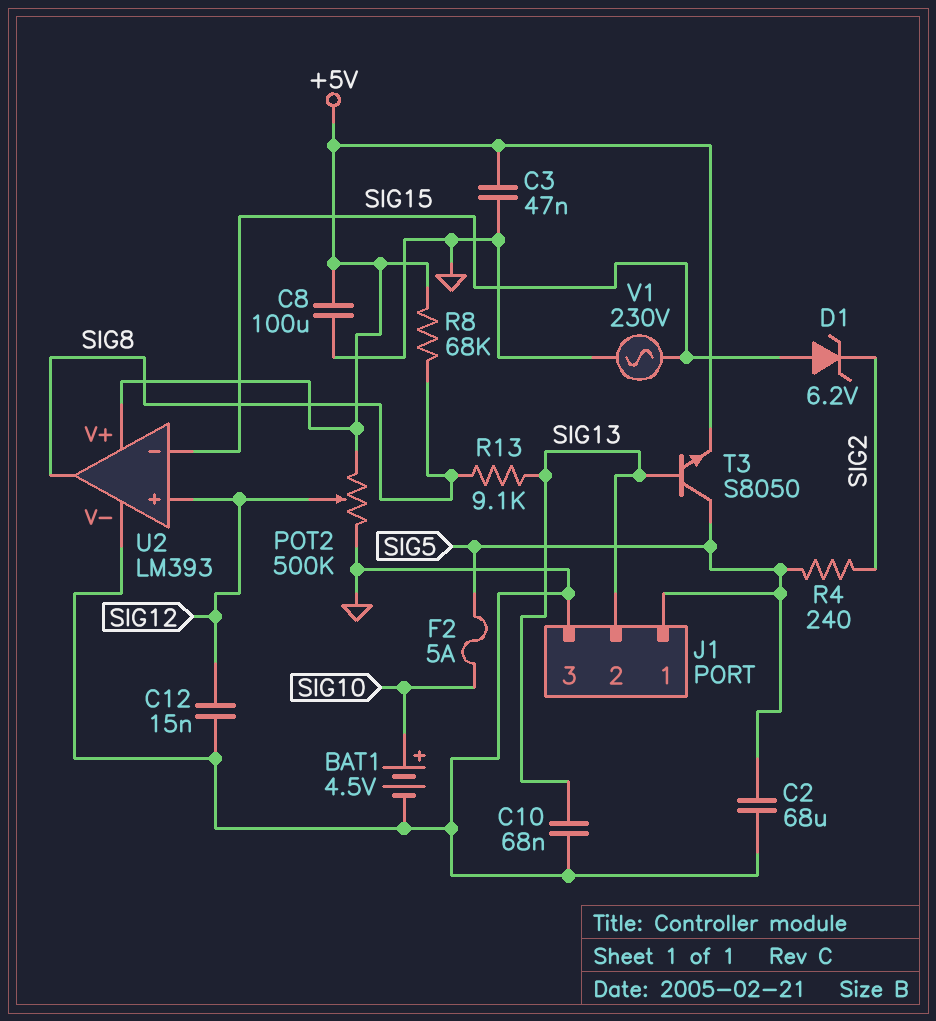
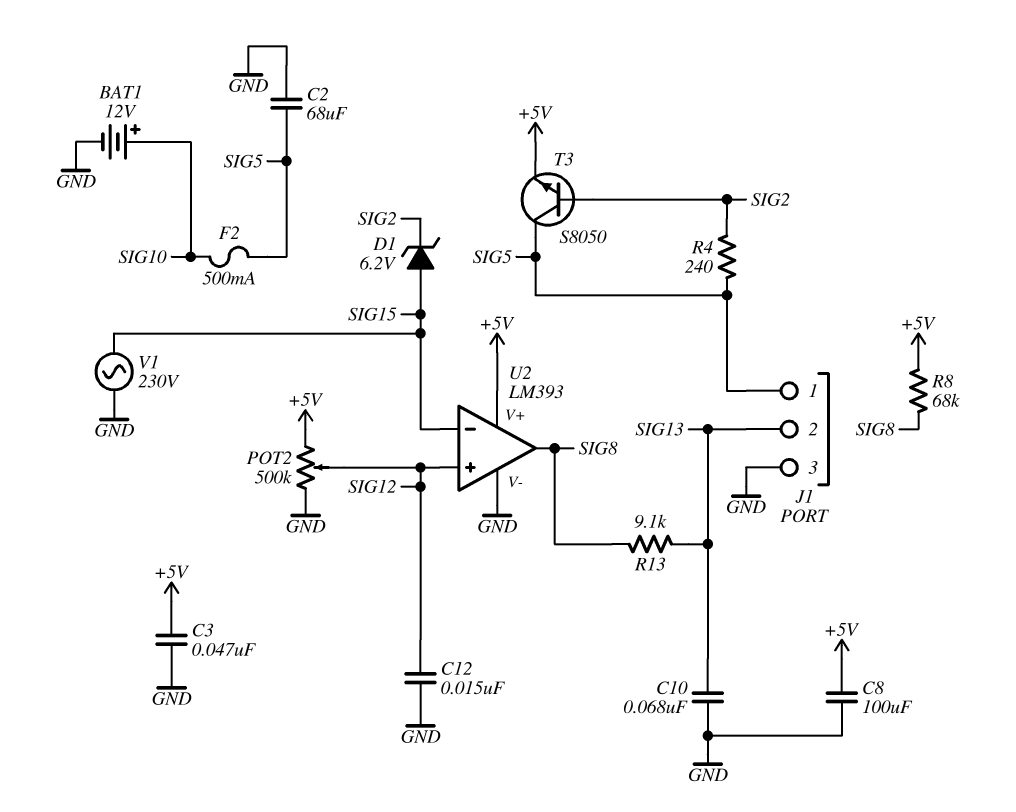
BAT1: 4.5V (plus SIG10, minus GND) -> 12V (plus SIG10, minus GND)
F2: 5A (SIG5, SIG10) -> 500mA (SIG5, SIG10)
T3: NPN S8050 (B SIG13, C SIG5, E +5V) -> NPN S8050 (B SIG2, C SIG5, E +5V)

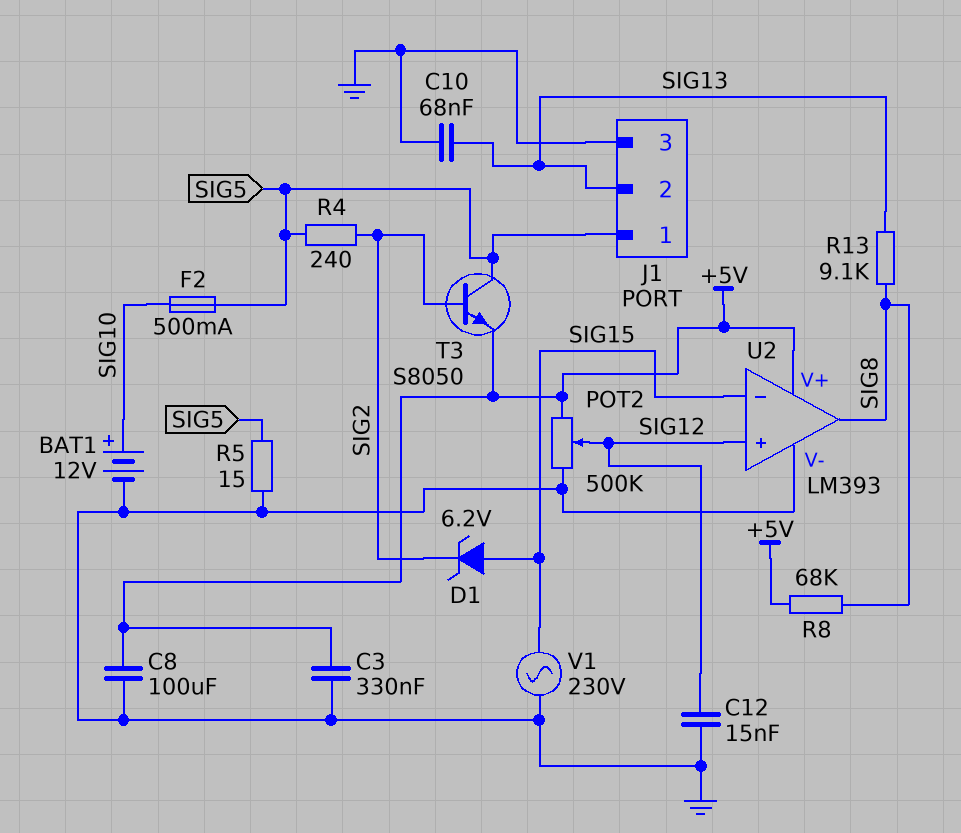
C2: 68uF (GND, SIG5) -> none
C3: 47nF (+5V, GND) -> 330nF (+5V, GND)
R5: none -> 15 (GND, SIG5)

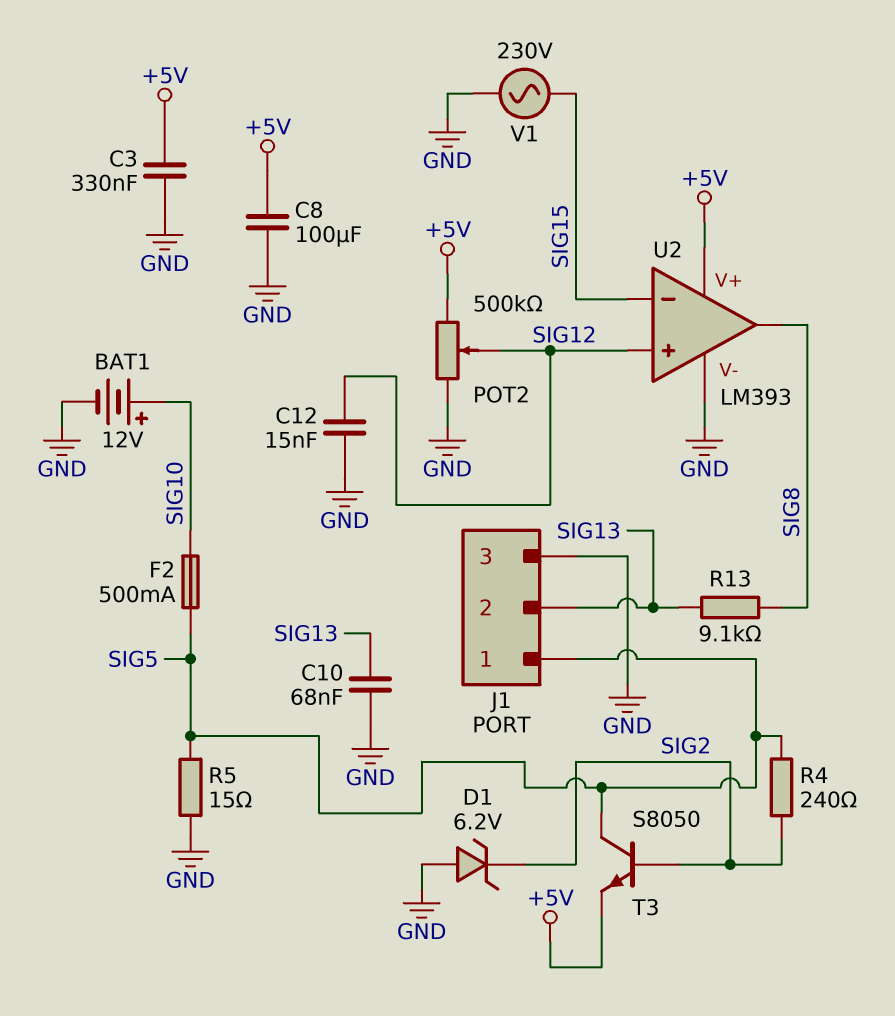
D1: zener 6.2V (A SIG15, K SIG2) -> zener 6.2V (A GND, K SIG2)
R8: 68k (+5V, SIG8) -> none

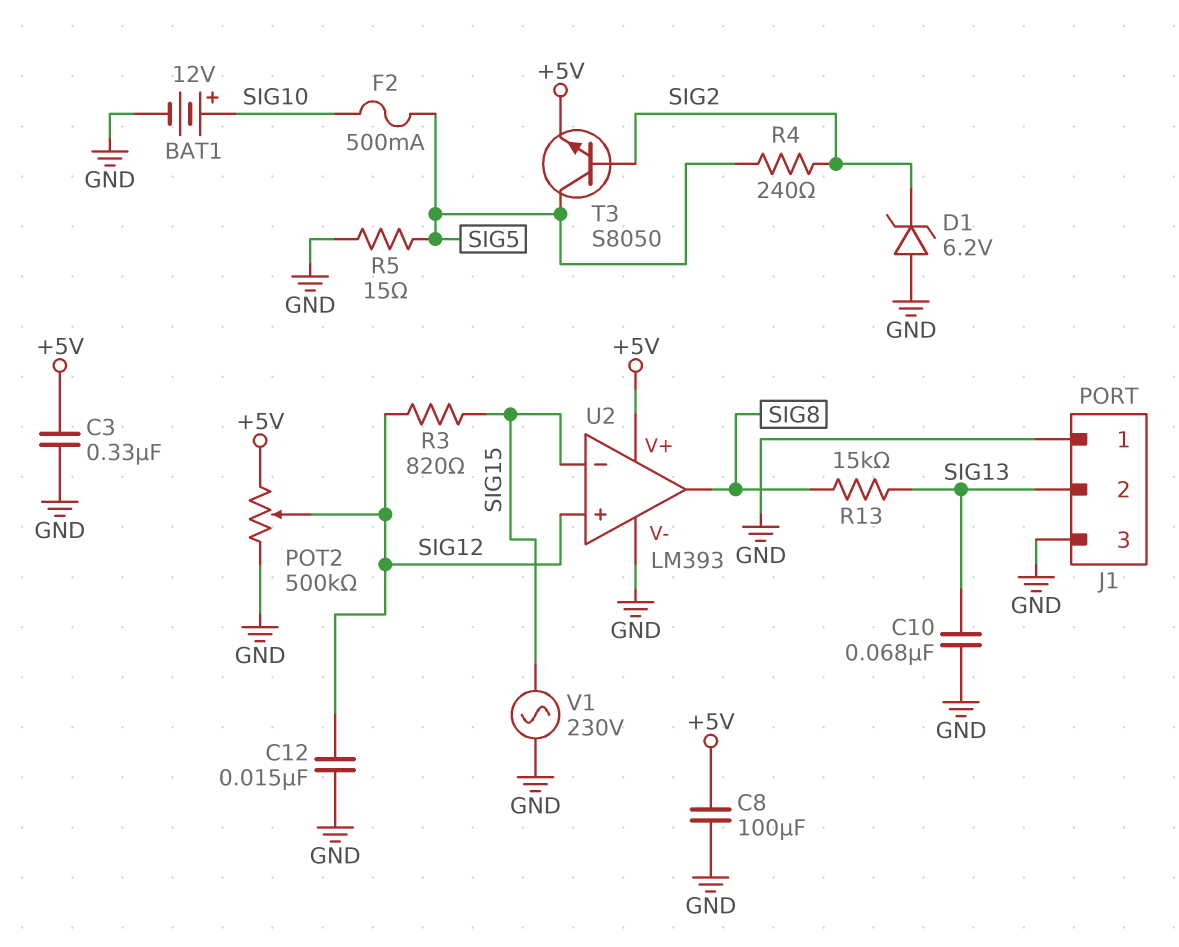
J1 pin 1: SIG5 -> GND
R3: none -> 820 (SIG12, SIG15)
R13: 9.1k (SIG8, SIG13) -> 15k (SIG8, SIG13)

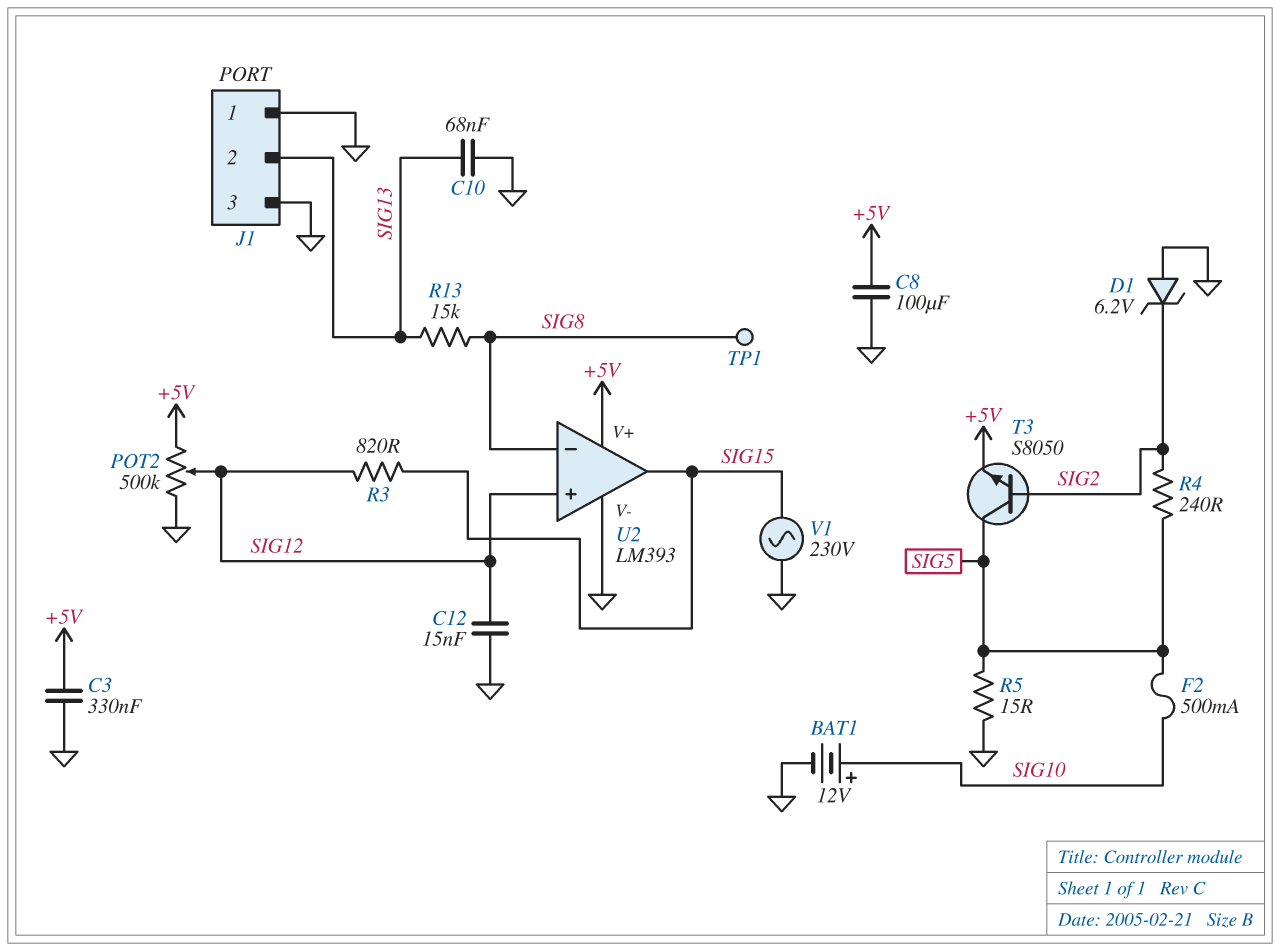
TP1: none -> test point (SIG8)
U2 pin in-: SIG15 -> SIG8
U2 pin out: SIG8 -> SIG15

